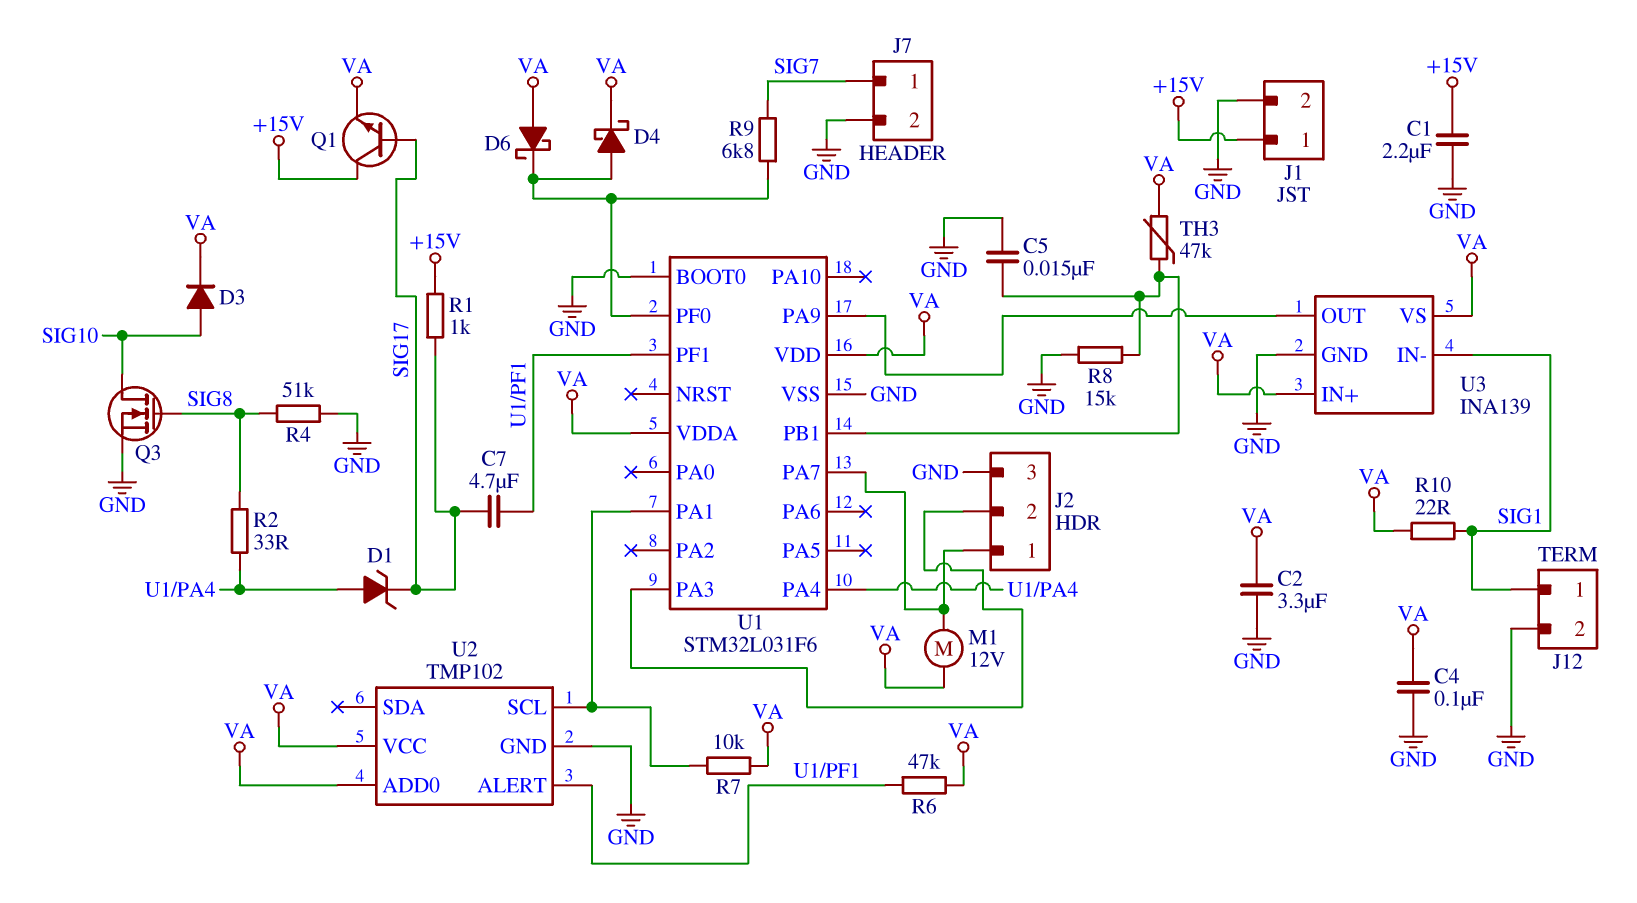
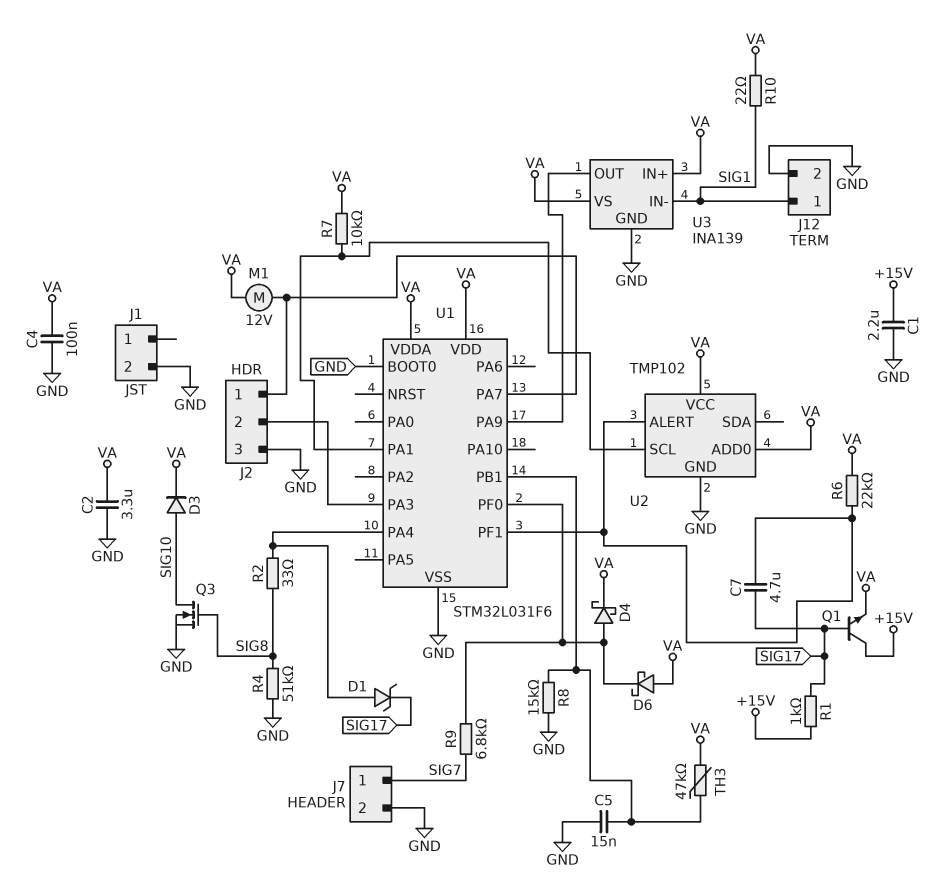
J1 pin 1: +15V -> none
R6: 47k (U1/PF1, VA) -> 22k (U1/PF1, VA)

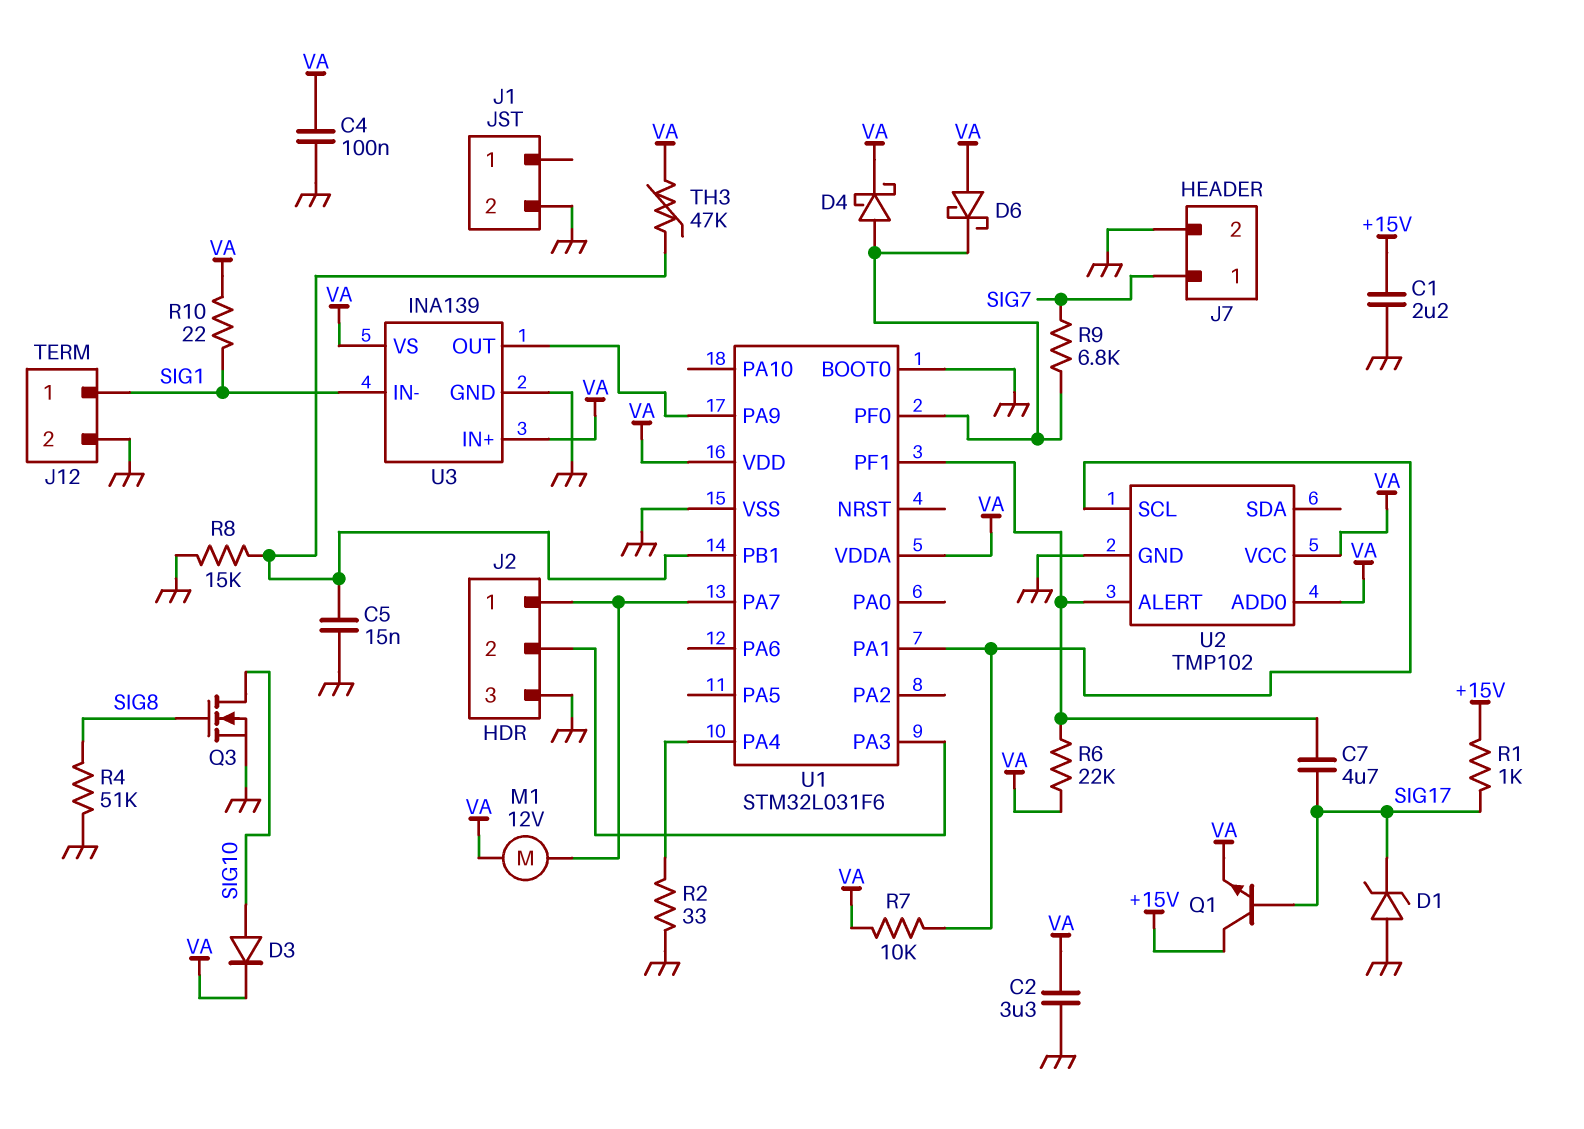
D1: zener (A U1/PA4, K SIG17) -> zener (A GND, K SIG17)
R2: 33 (SIG8, U1/PA4) -> 33 (GND, U1/PA4)

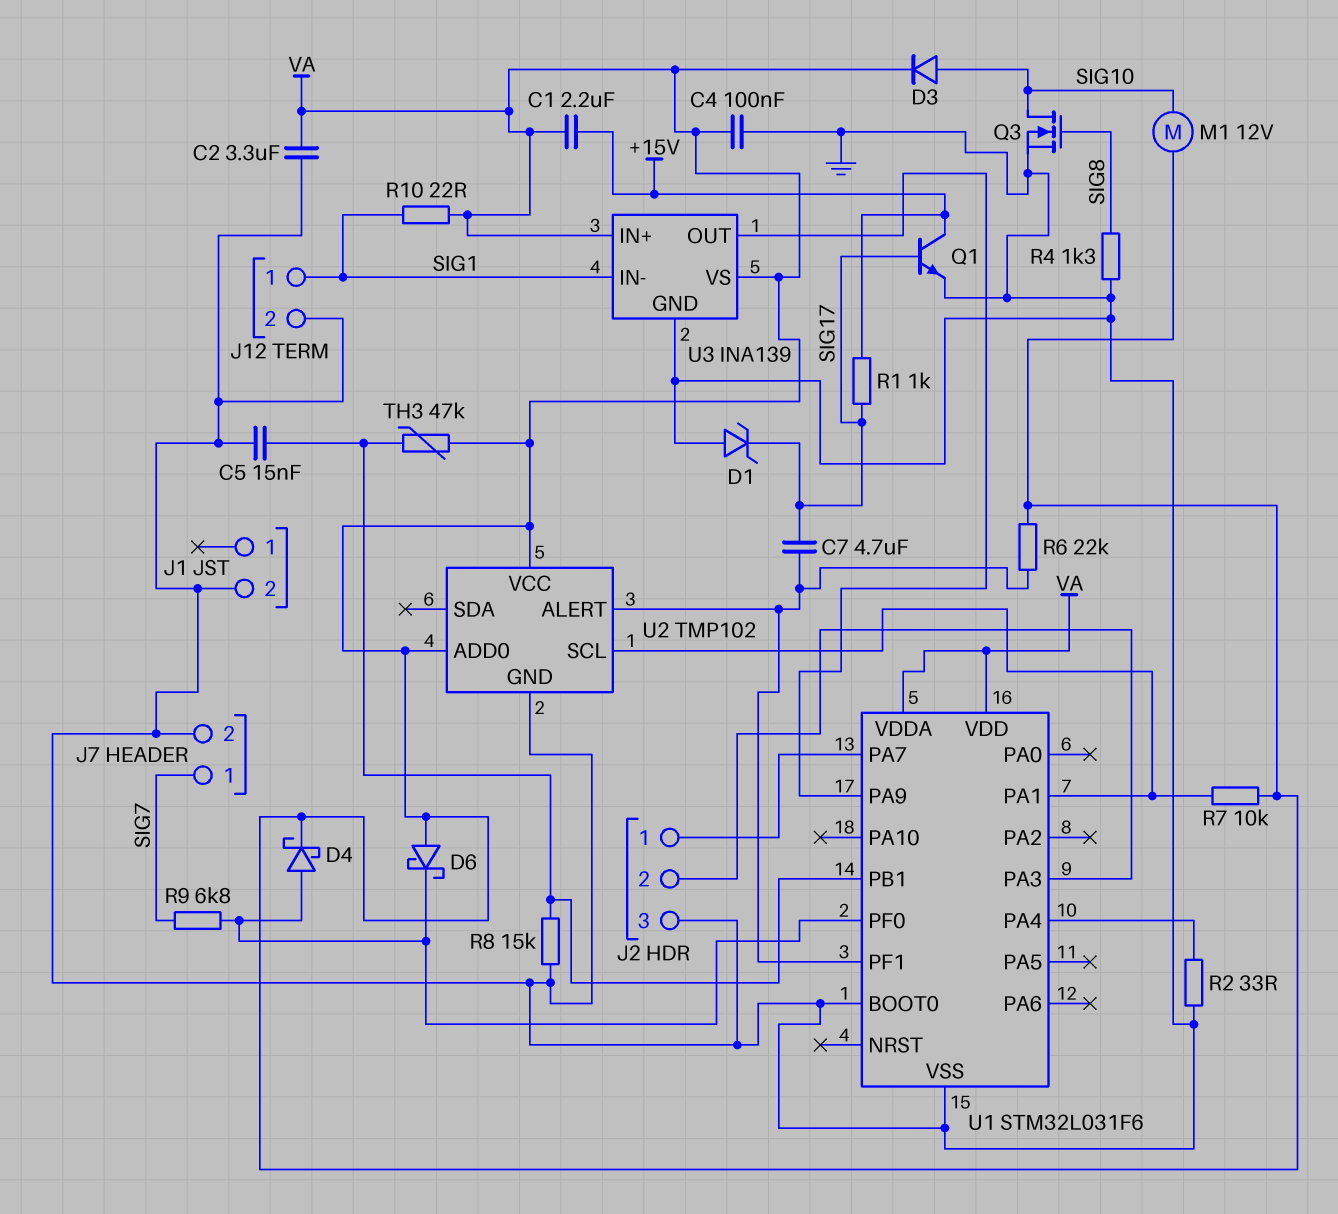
C1: 2.2uF (+15V, GND) -> 2.2uF (+15V, VA)
M1: motor 12V (J2/1, VA) -> motor 12V (SIG10, VA)
Q1: NPN (B SIG17, C +15V, E VA) -> NPN (B SIG17, C +15V, E GND)
R4: 51k (GND, SIG8) -> 1.3k (GND, SIG8)

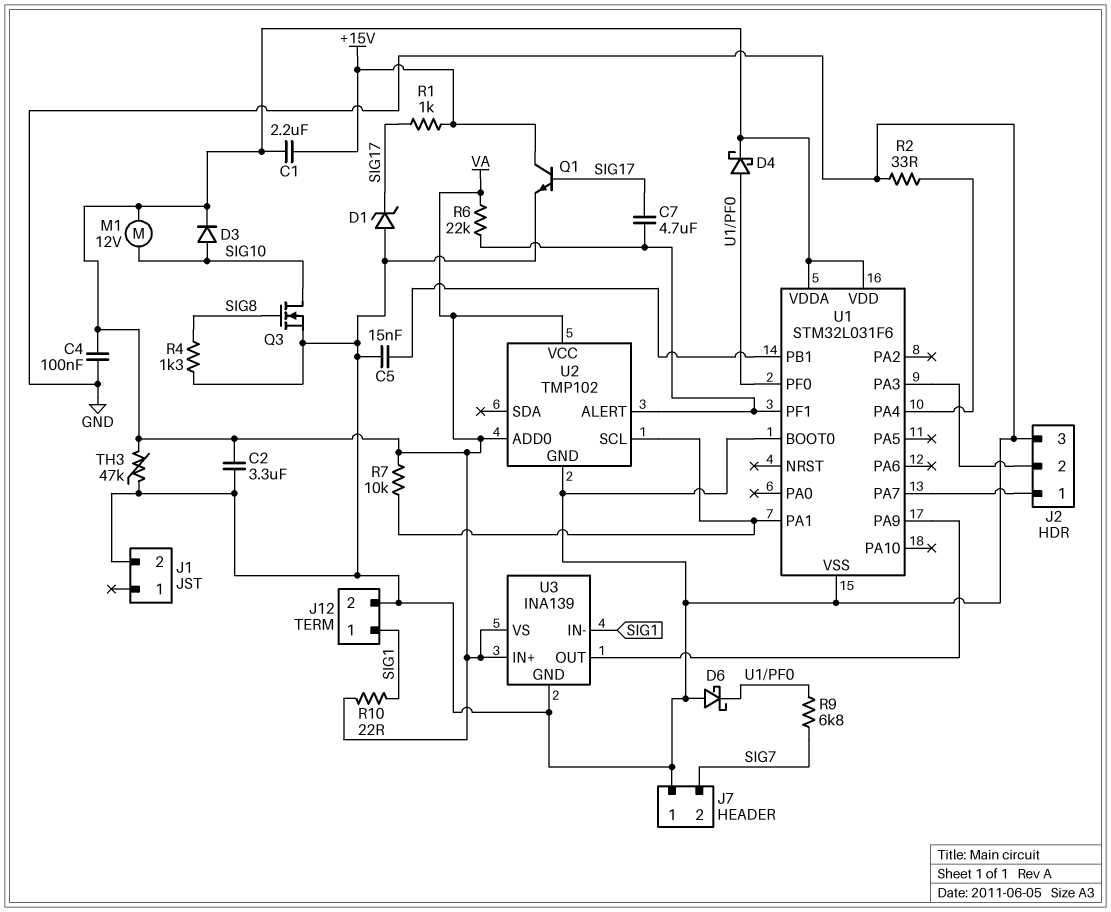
D6: schottky (A VA, K U1/PF0) -> schottky (A GND, K U1/PF0)
J7 pin 1: SIG7 -> GND
J7 pin 2: GND -> SIG7
R8: 15k (GND, U1/PB1) -> none
TH3: 47k (U1/PB1, VA) -> 47k (GND, VA)

